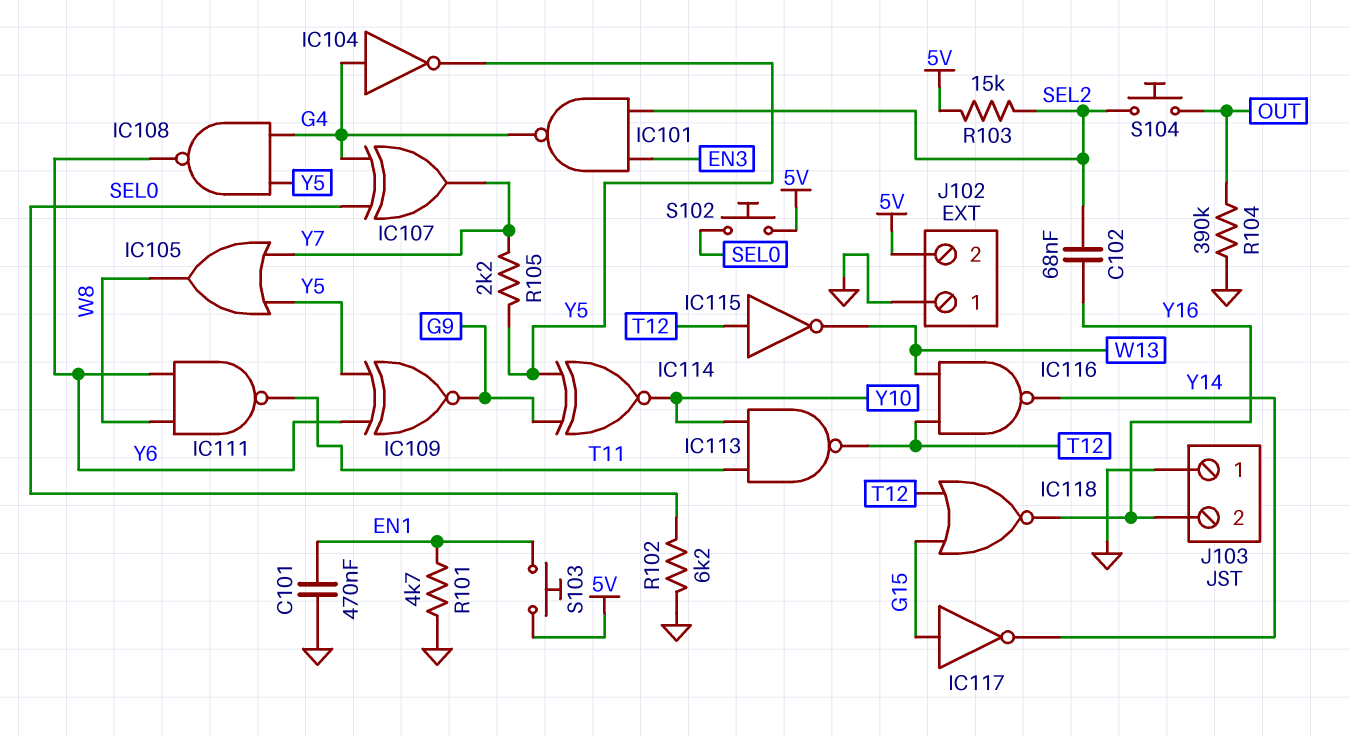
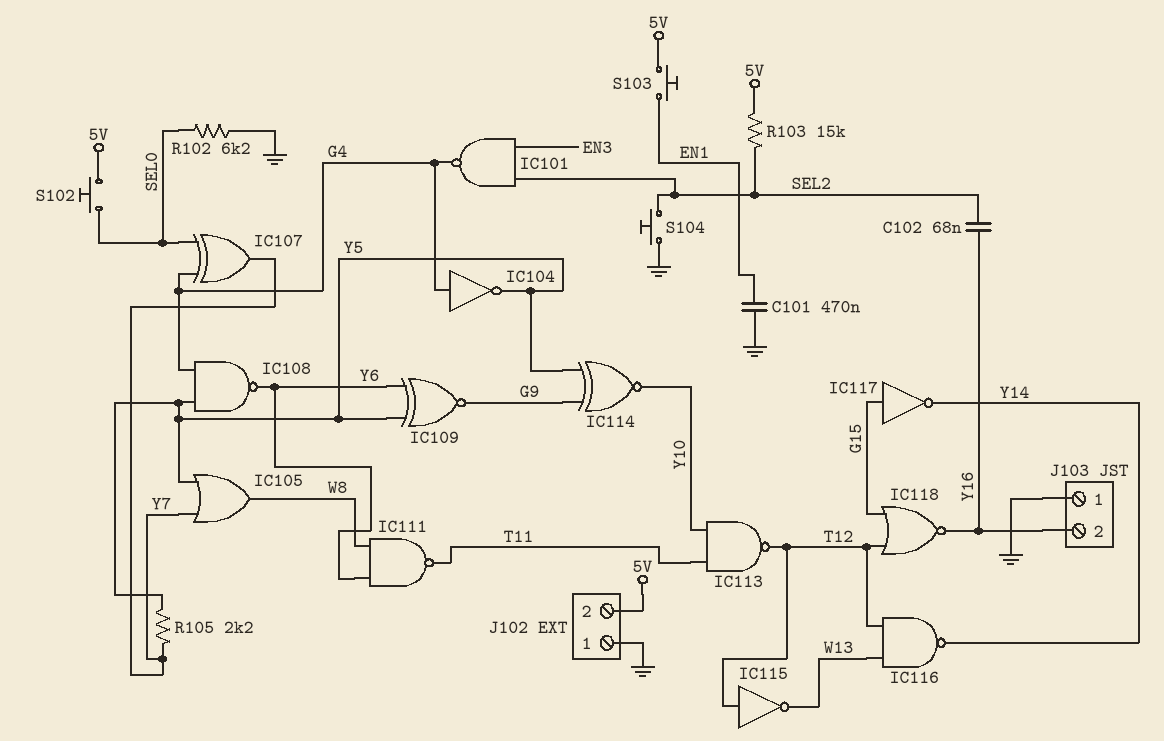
R101: 4.7k (EN1, GND) -> none
R104: 390k (GND, OUT) -> none
S104: button (OUT, SEL2) -> button (GND, SEL2)

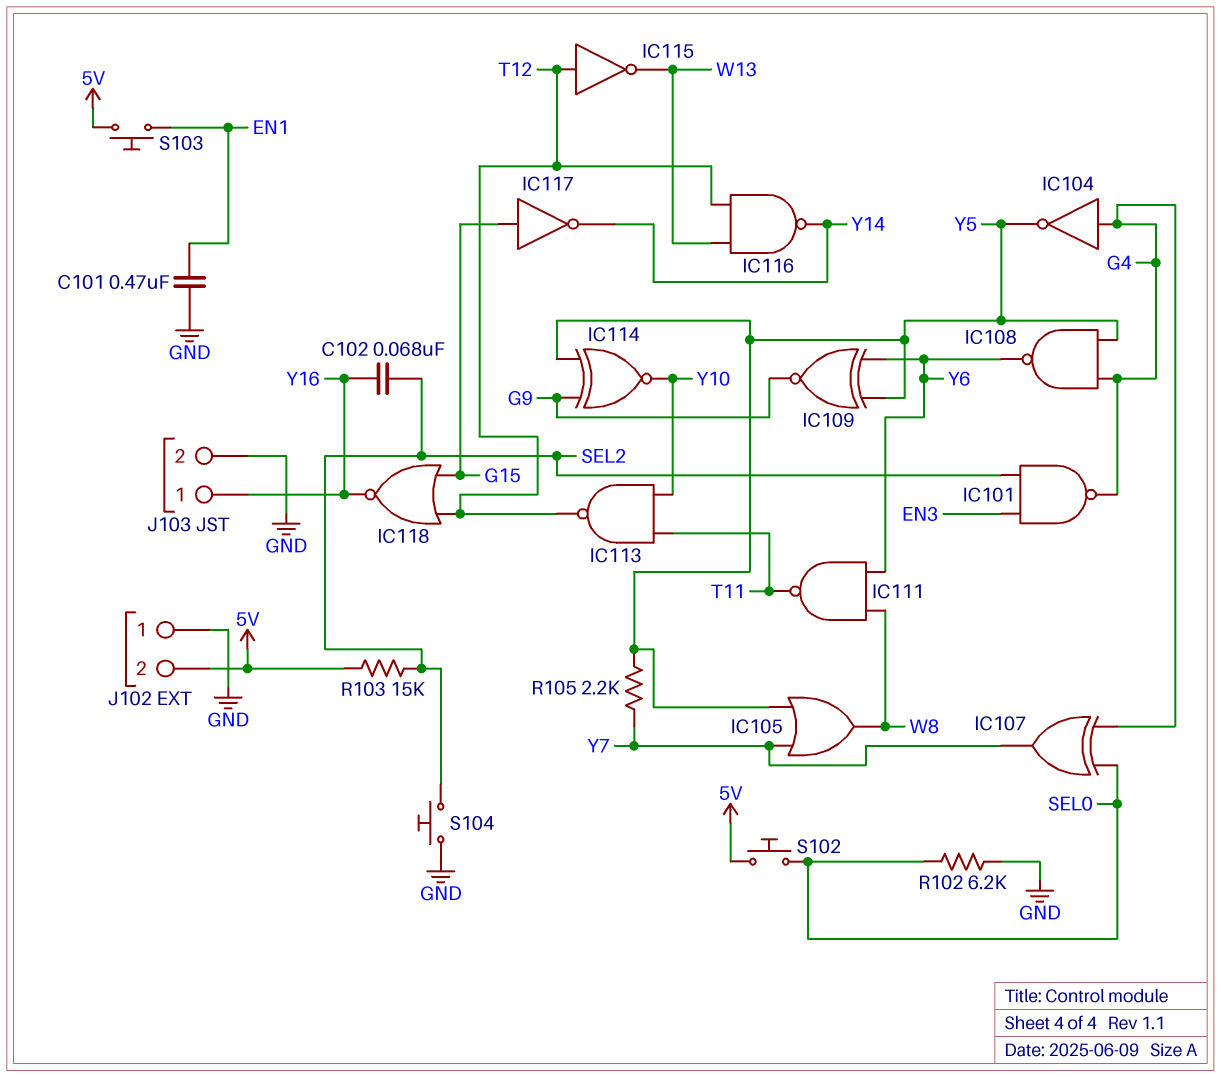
J103 pin 1: GND -> Y16
J103 pin 2: Y16 -> GND

